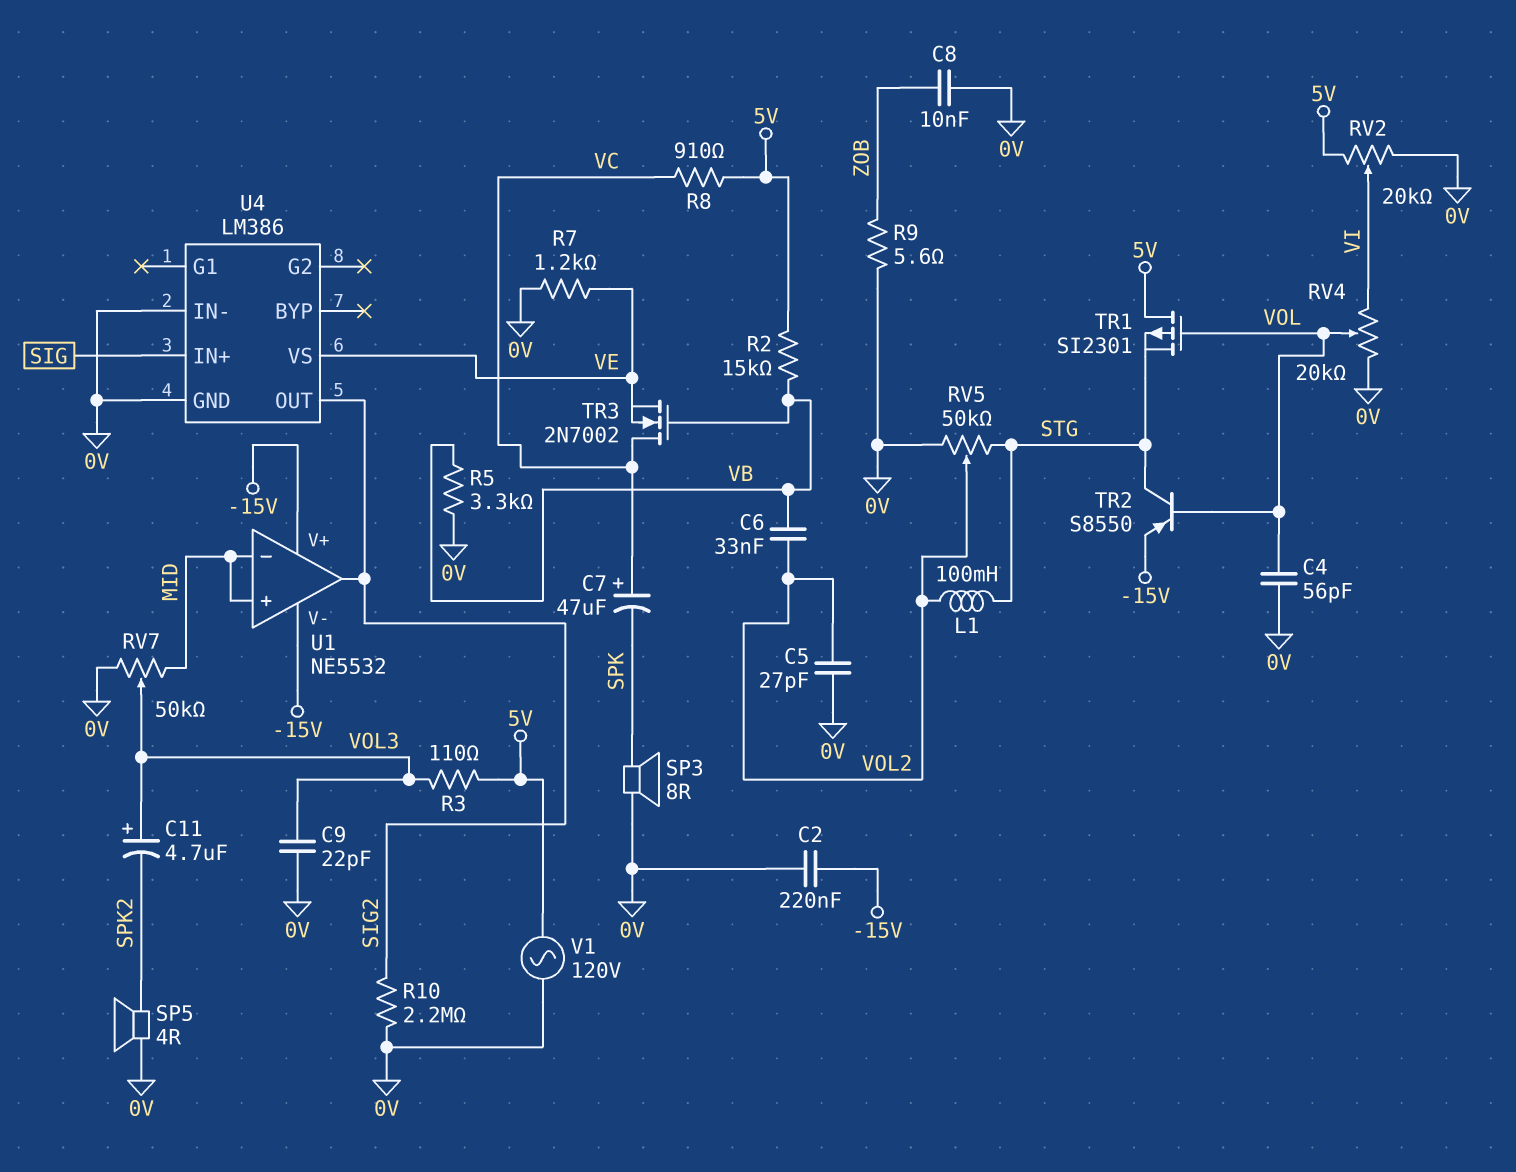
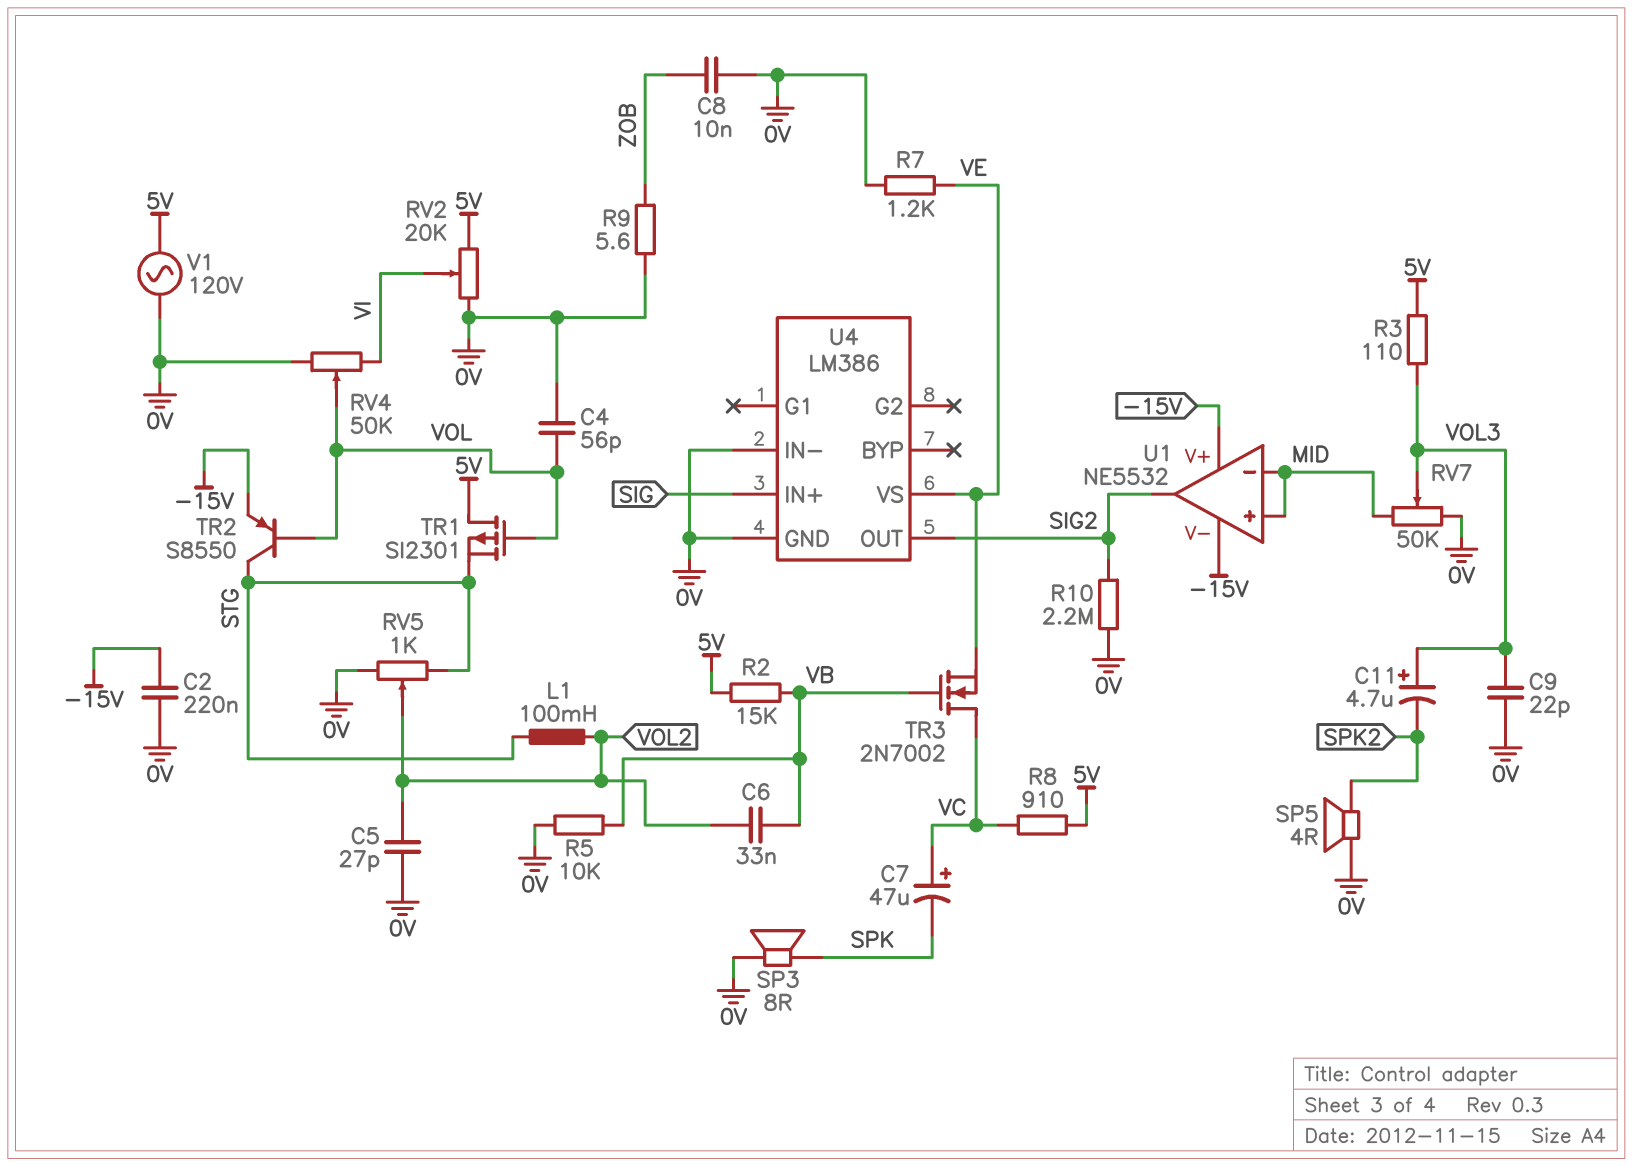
R5: 3.3k (0V, VB) -> 10k (0V, VB)
RV4: 20k (0V, VI, wiper VOL) -> 50k (0V, VI, wiper VOL)
RV5: 50k (0V, STG, wiper VOL2) -> 1k (0V, STG, wiper VOL2)

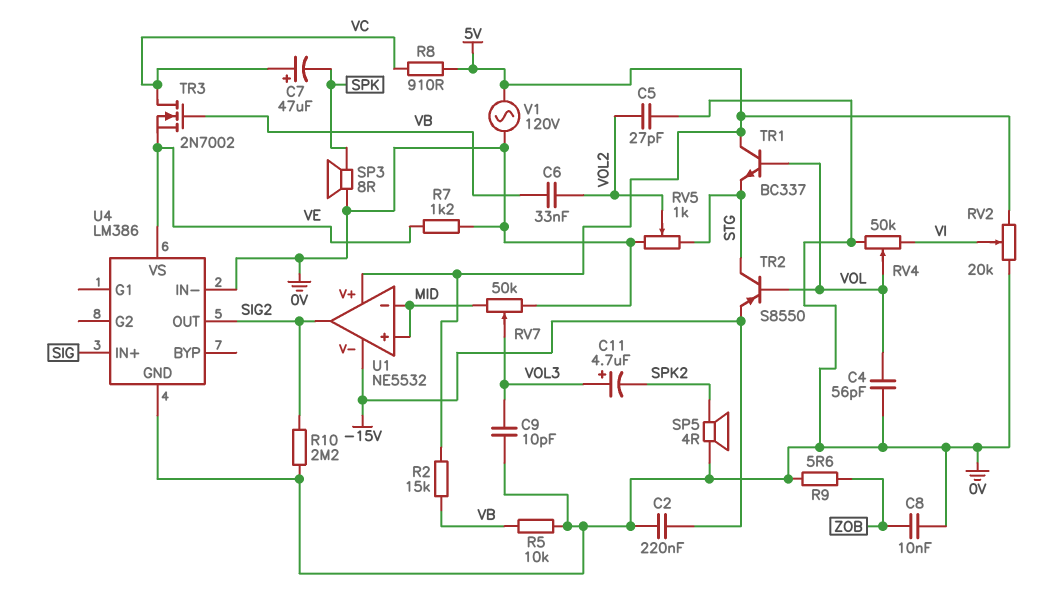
C9: 22pF (0V, VOL3) -> 10pF (0V, VOL3)
L1: 100mH (STG, VOL2) -> none
R3: 110 (5V, VOL3) -> none
TR1: PMOS SI2301 (G VOL, D 5V, S STG) -> NPN BC337 (B VOL, C 5V, E STG)
U1 pin V+: -15V -> 5V

